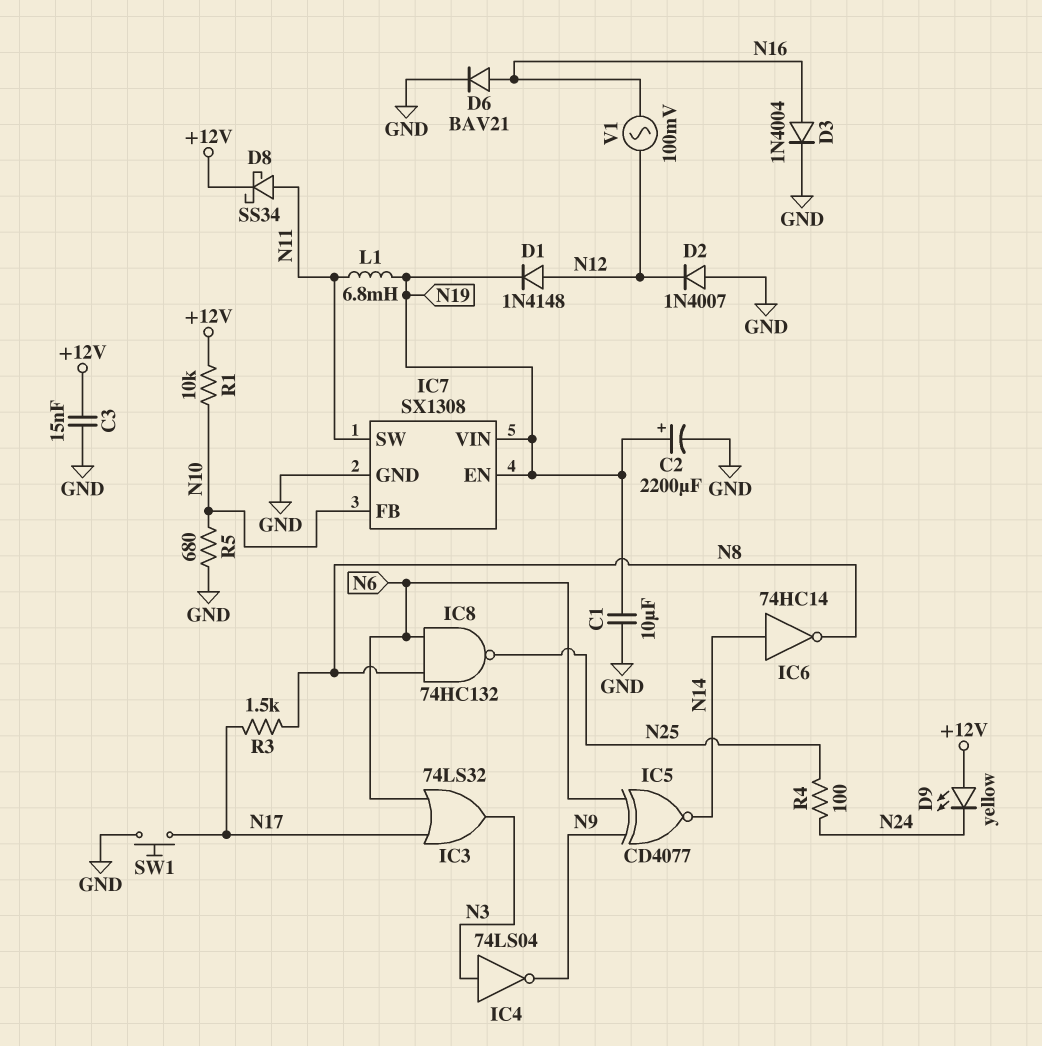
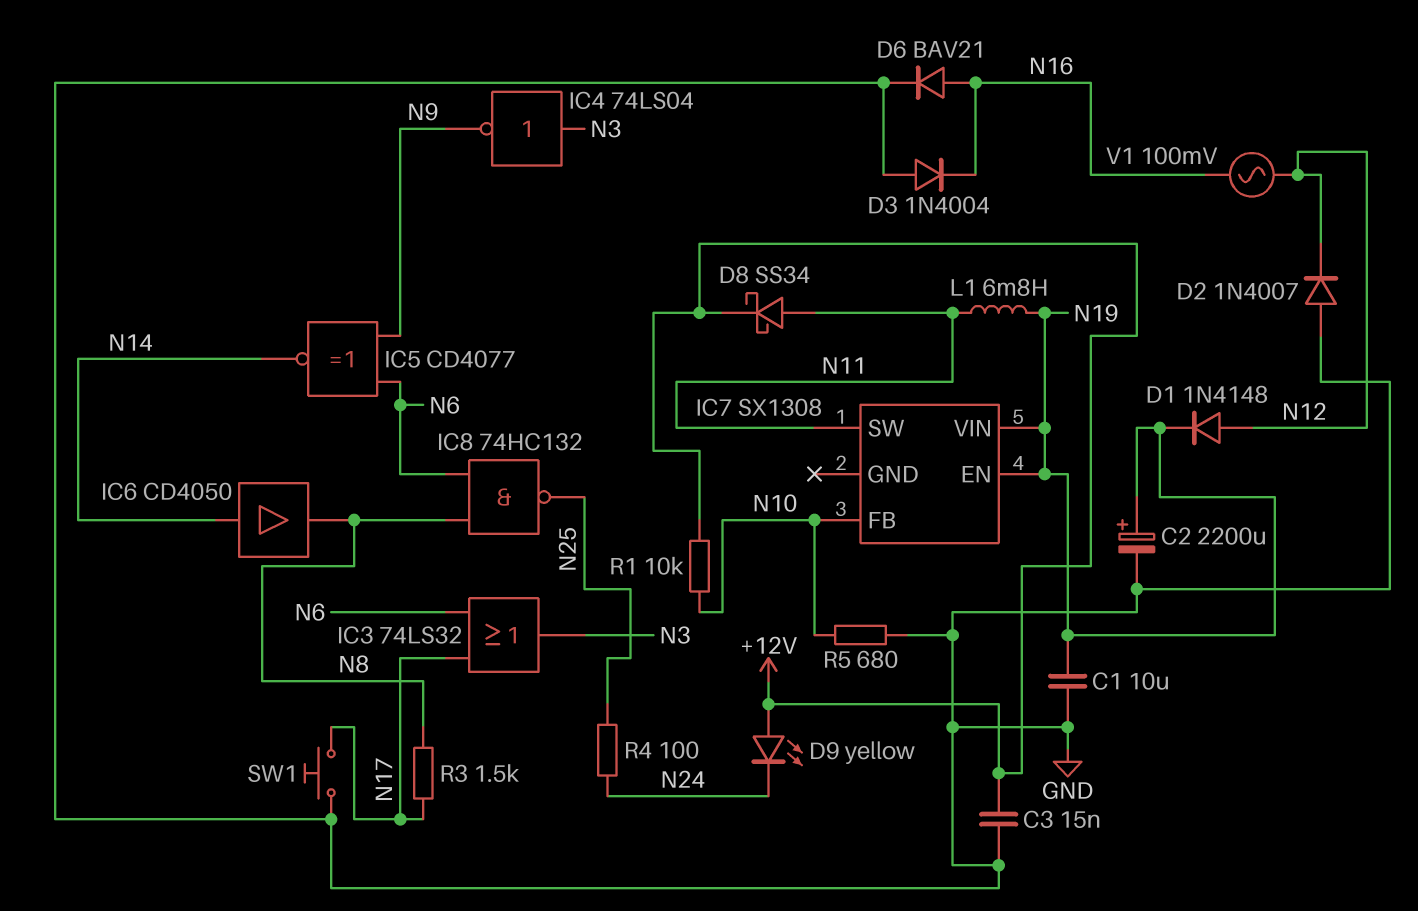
D3: diode 1N4004 (A N16, K GND) -> diode 1N4004 (A GND, K N16)
IC6: NOT 74HC14 (in N14, out N8) -> buffer CD4050 (in N14, out N8)
IC7 pin GND: GND -> none

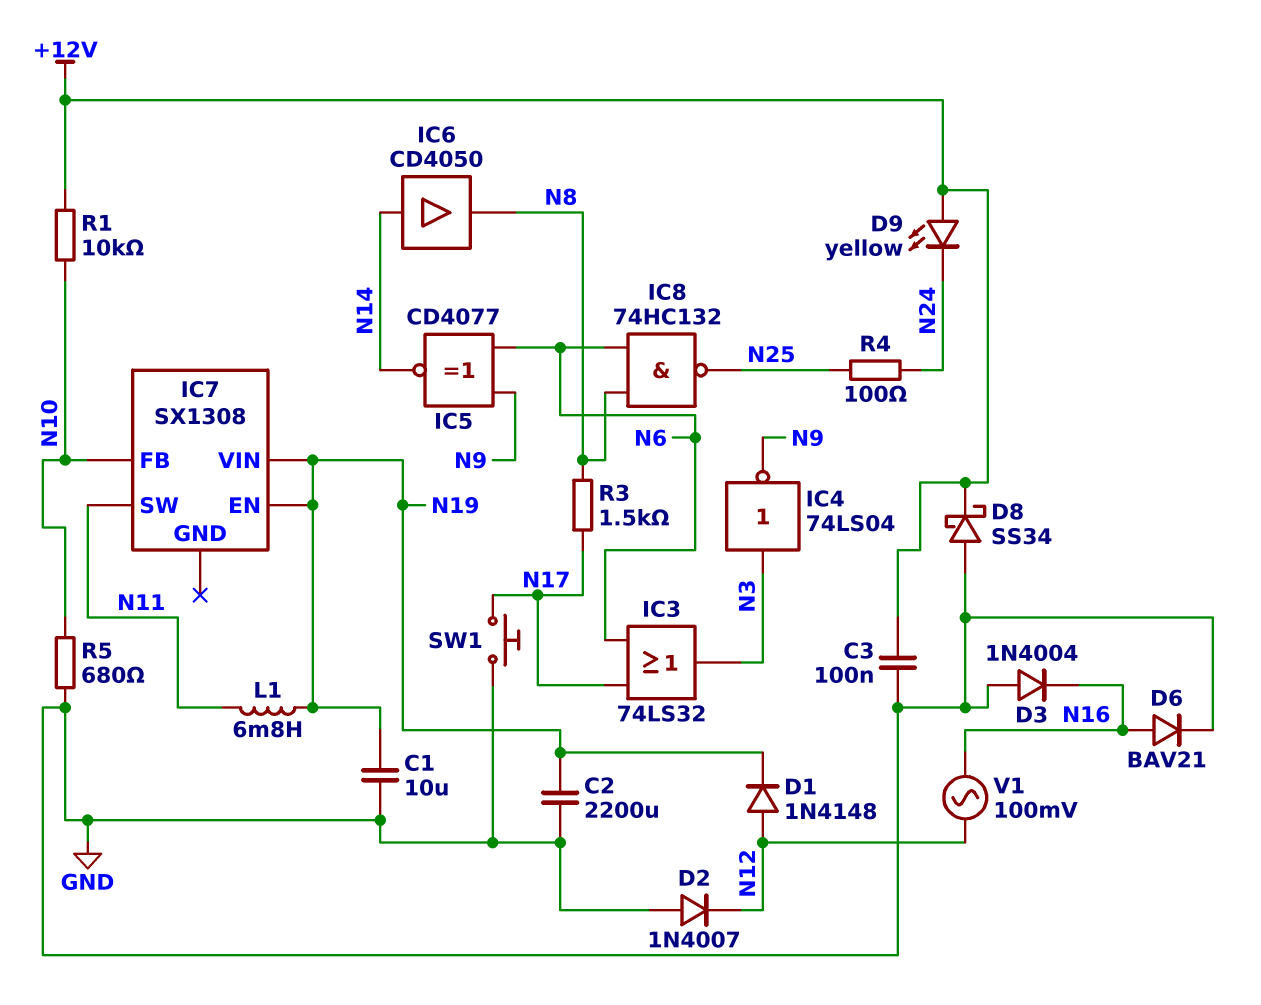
C2: 2200uF (plus N19, minus GND) -> 2200uF (GND, N19)
C3: 15nF (+12V, GND) -> 100nF (+12V, GND)
D8: schottky SS34 (A N11, K +12V) -> schottky SS34 (A GND, K +12V)

